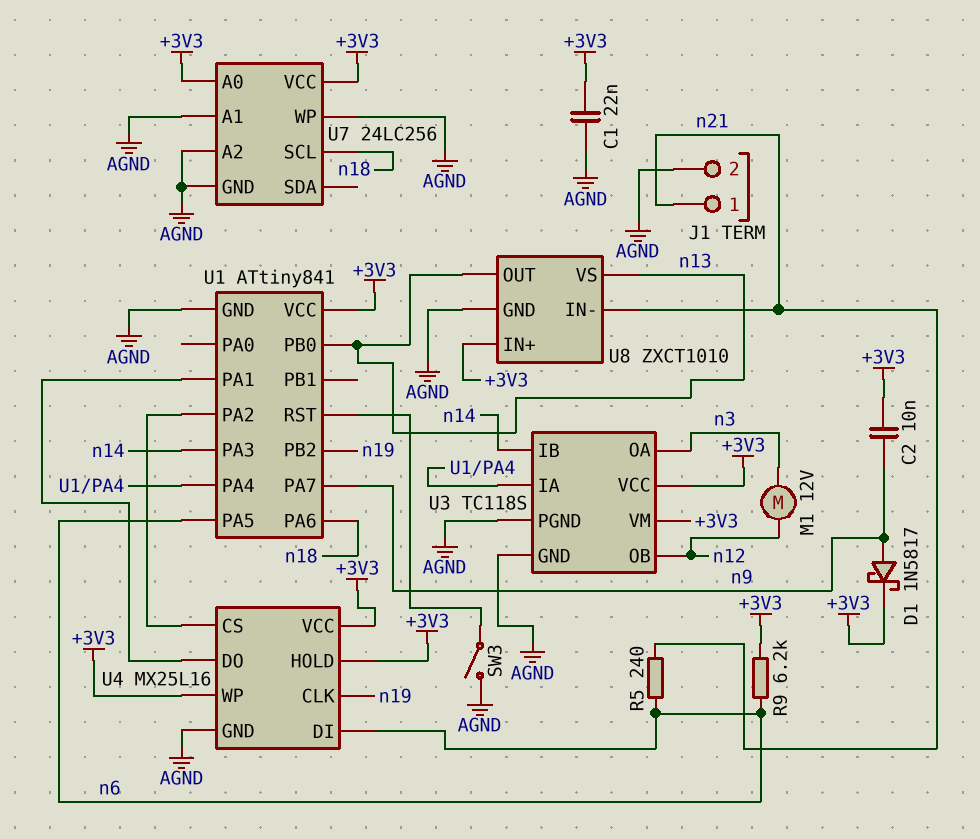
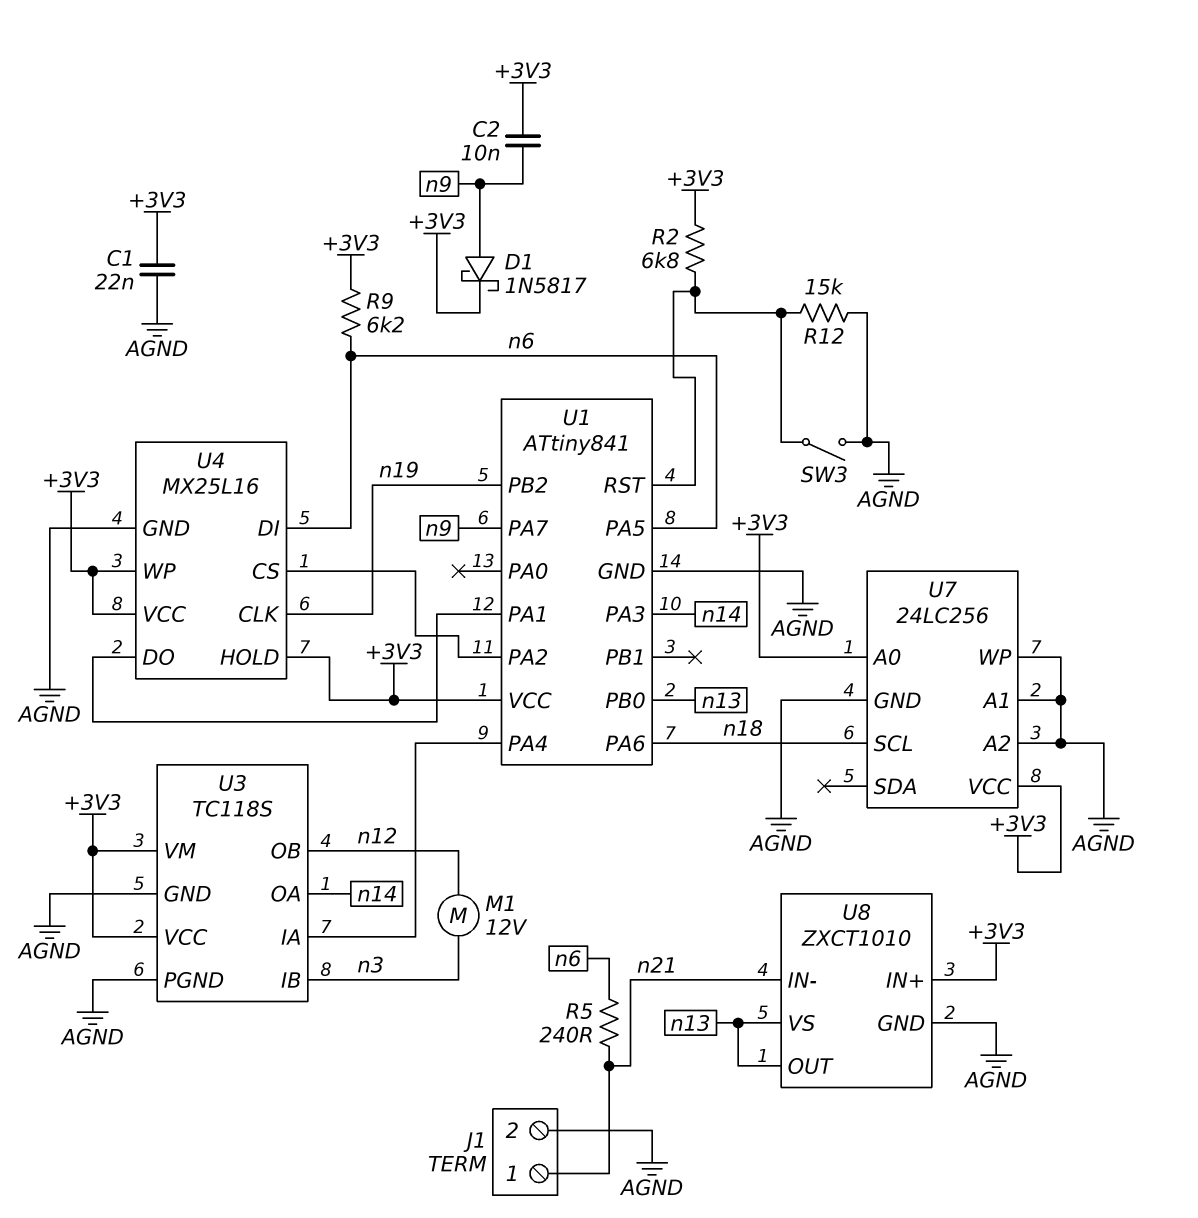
R2: none -> 6.8k (+3V3, U1/RST)
R12: none -> 15k (AGND, U1/RST)
U3 pin IB: n14 -> n3
U3 pin OA: n3 -> n14

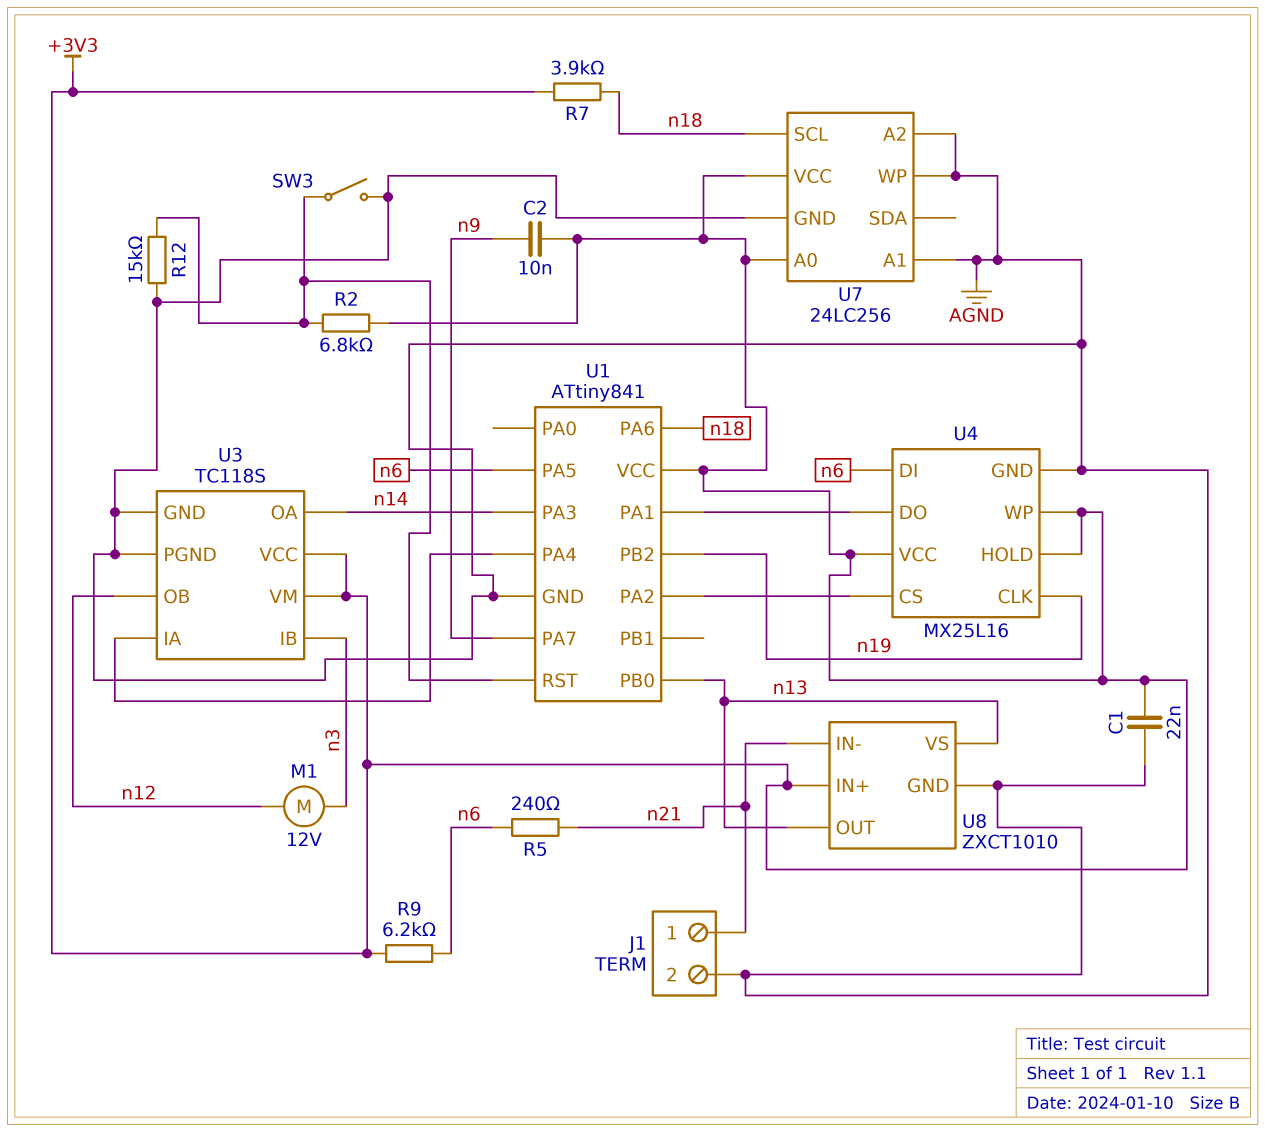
D1: schottky 1N5817 (A n9, K +3V3) -> none
R7: none -> 3.9k (+3V3, n18)

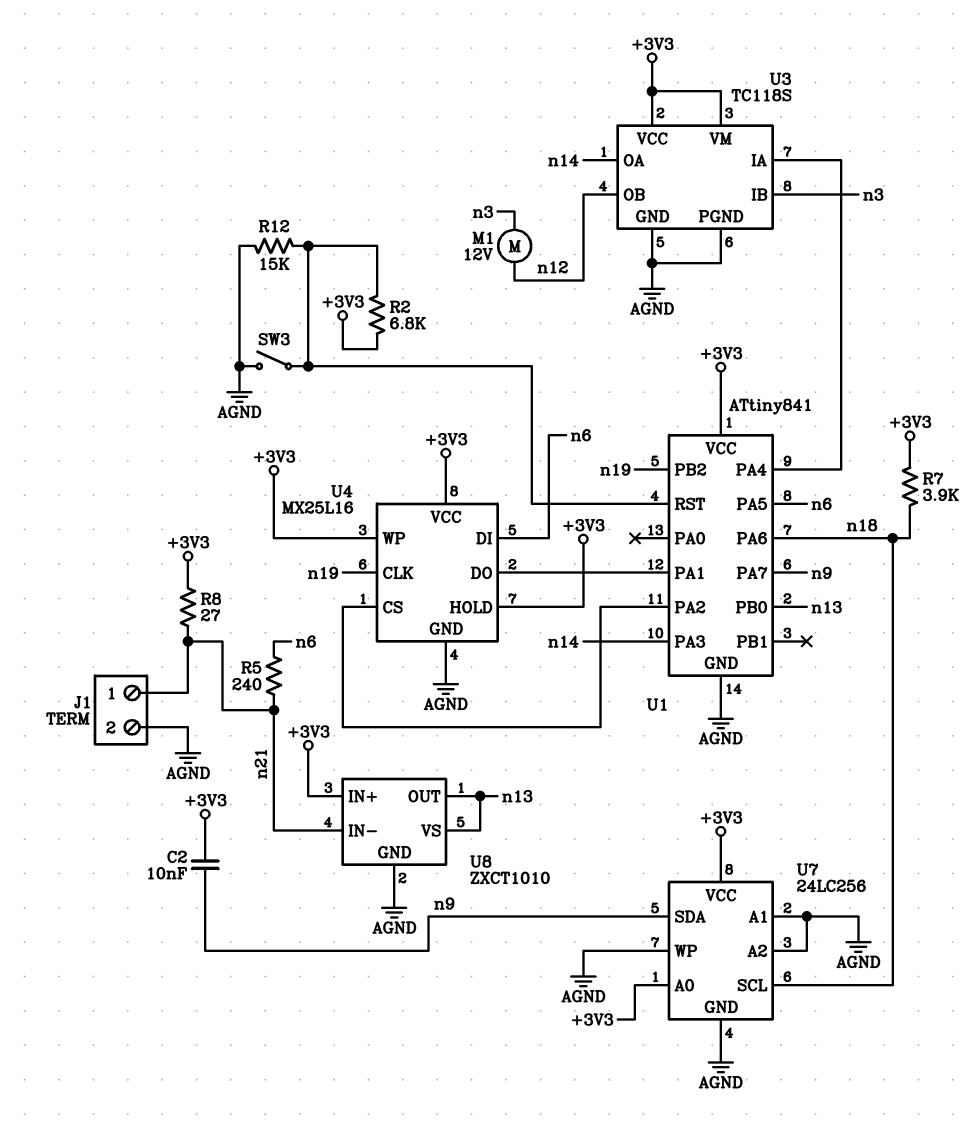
C1: 22nF (+3V3, AGND) -> none
R8: none -> 27 (+3V3, n21)
R9: 6.2k (+3V3, n6) -> none
U7 pin SDA: none -> n9

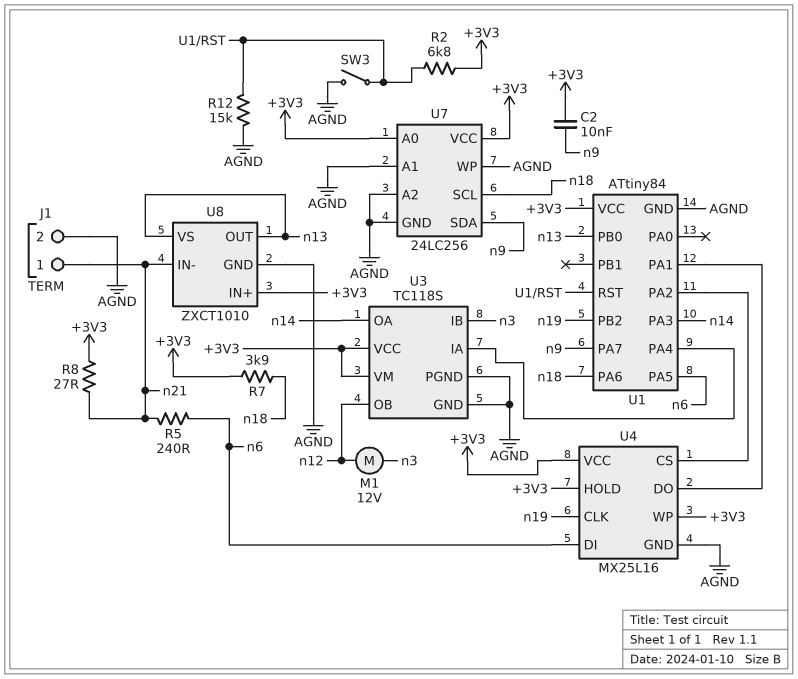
U1: ATtiny841 -> ATtiny84

